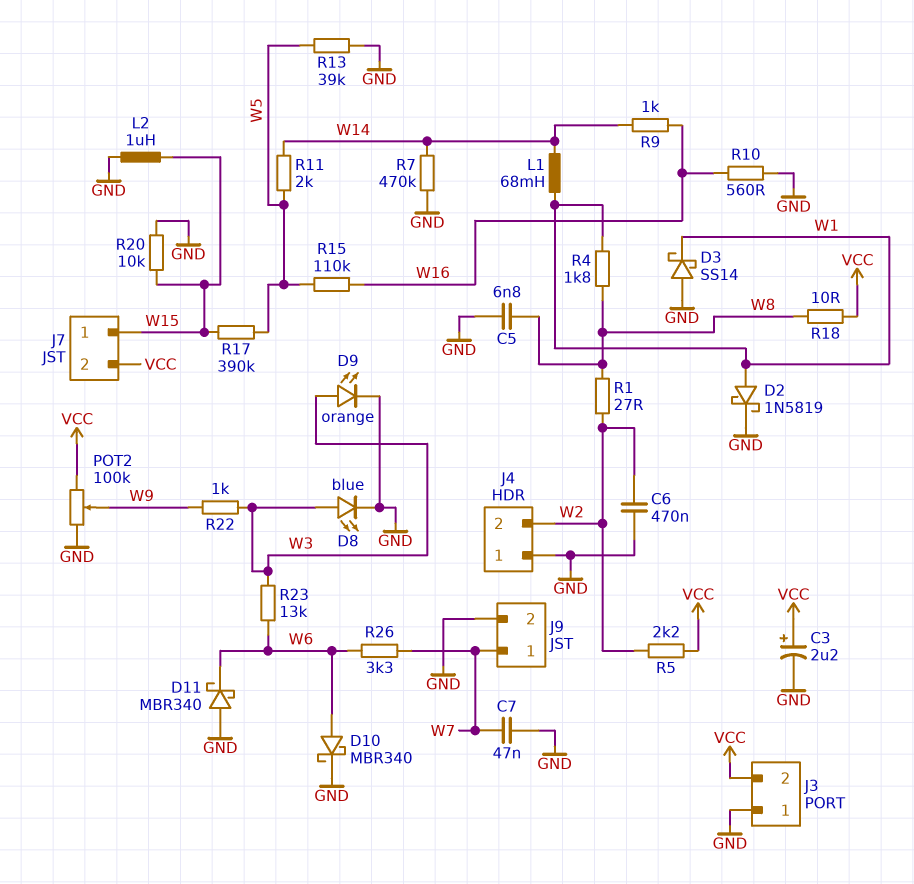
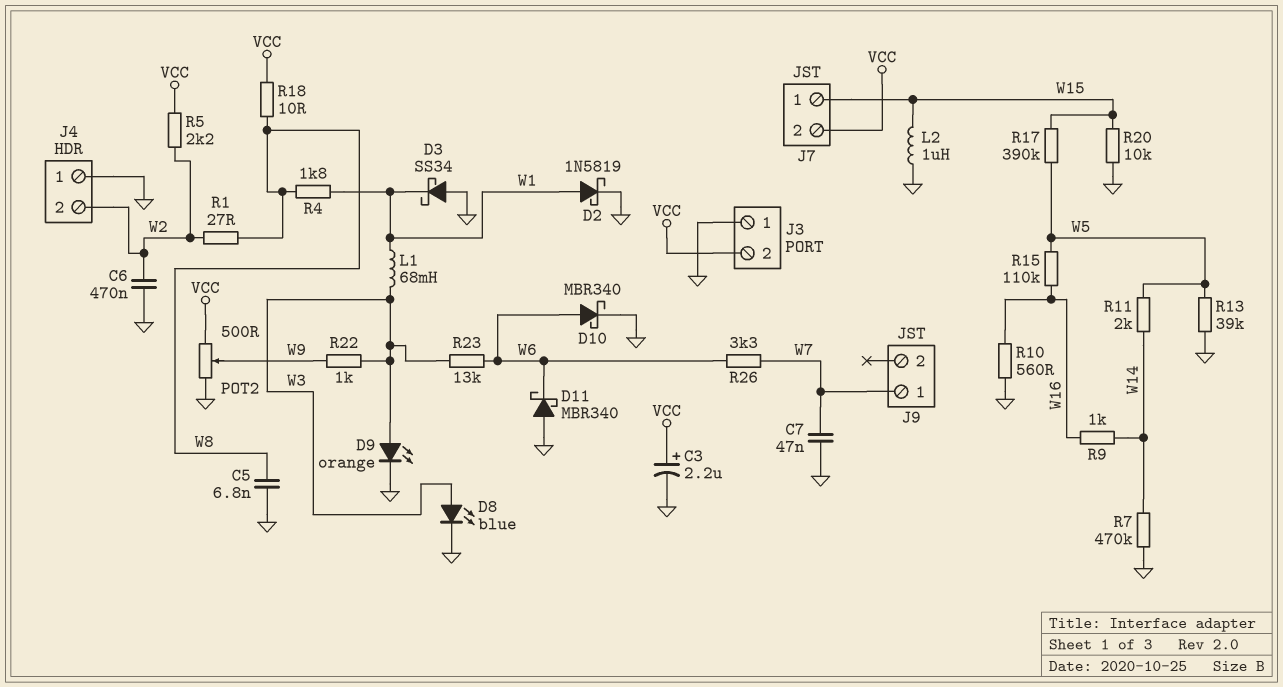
D3: schottky SS14 (A GND, K W1) -> schottky SS34 (A GND, K W1)
J9 pin 2: GND -> none
L1: 68mH (W1, W14) -> 68mH (W1, W3)
POT2: 100k (GND, VCC, wiper W9) -> 500 (GND, VCC, wiper W9)

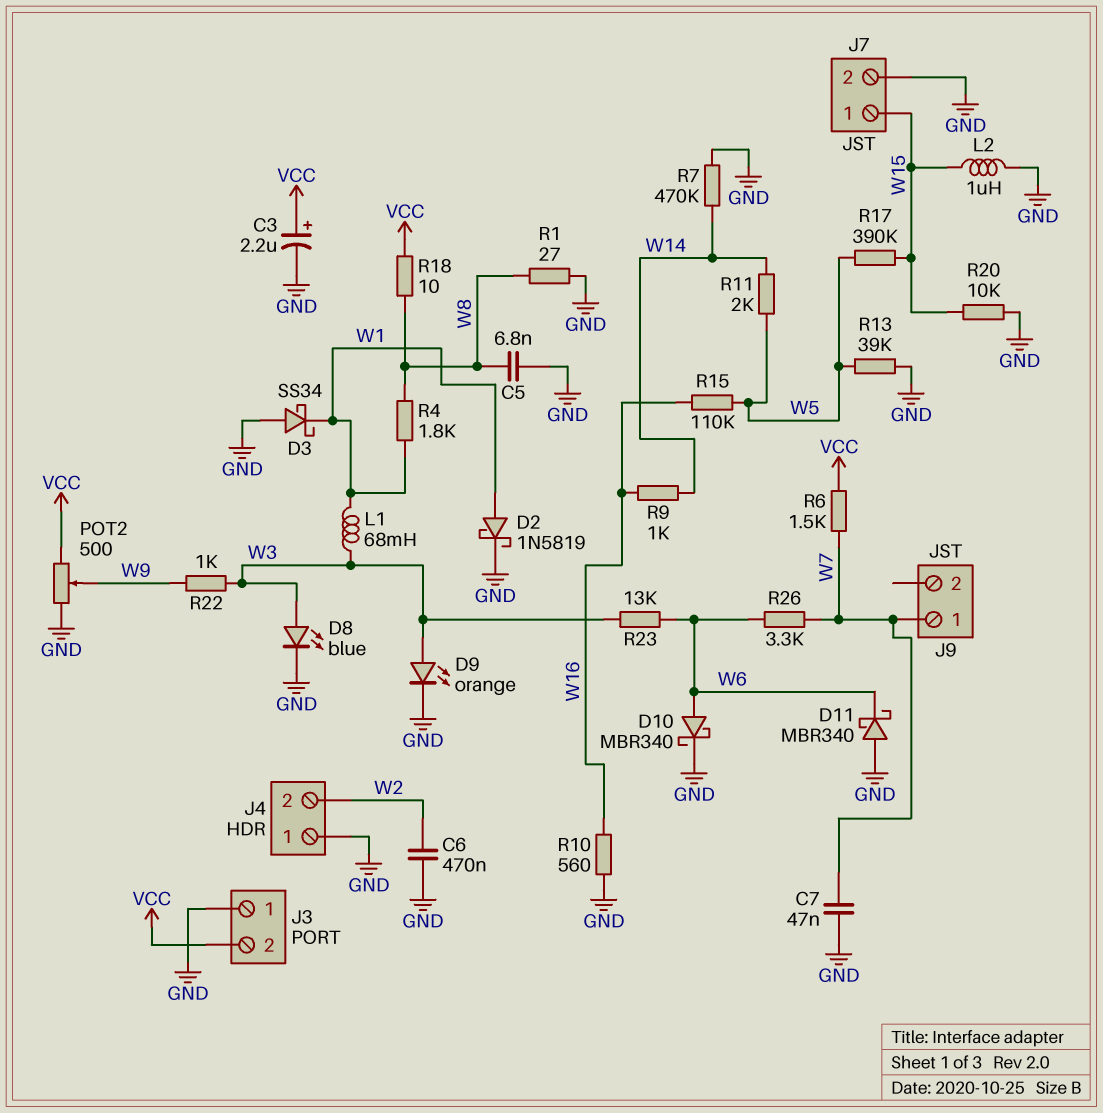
J7 pin 2: VCC -> GND
R1: 27 (W2, W8) -> 27 (GND, W8)
R5: 2.2k (VCC, W2) -> none
R6: none -> 1.5k (VCC, W7)

